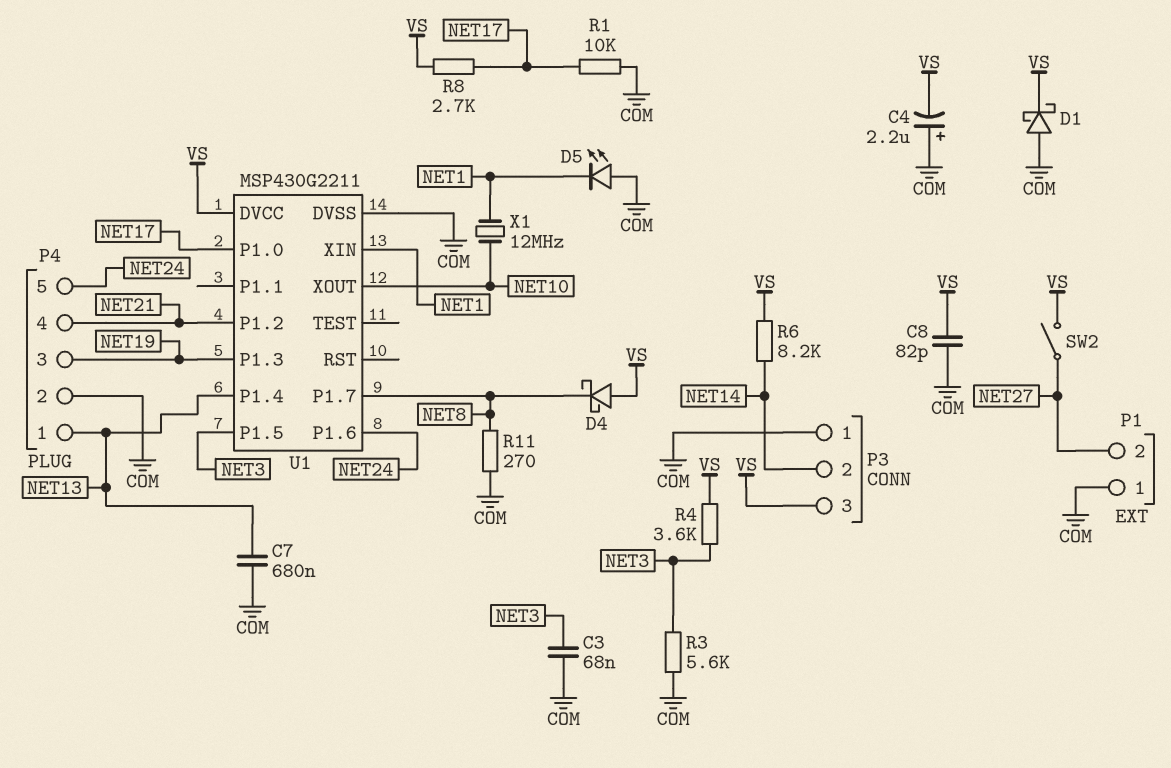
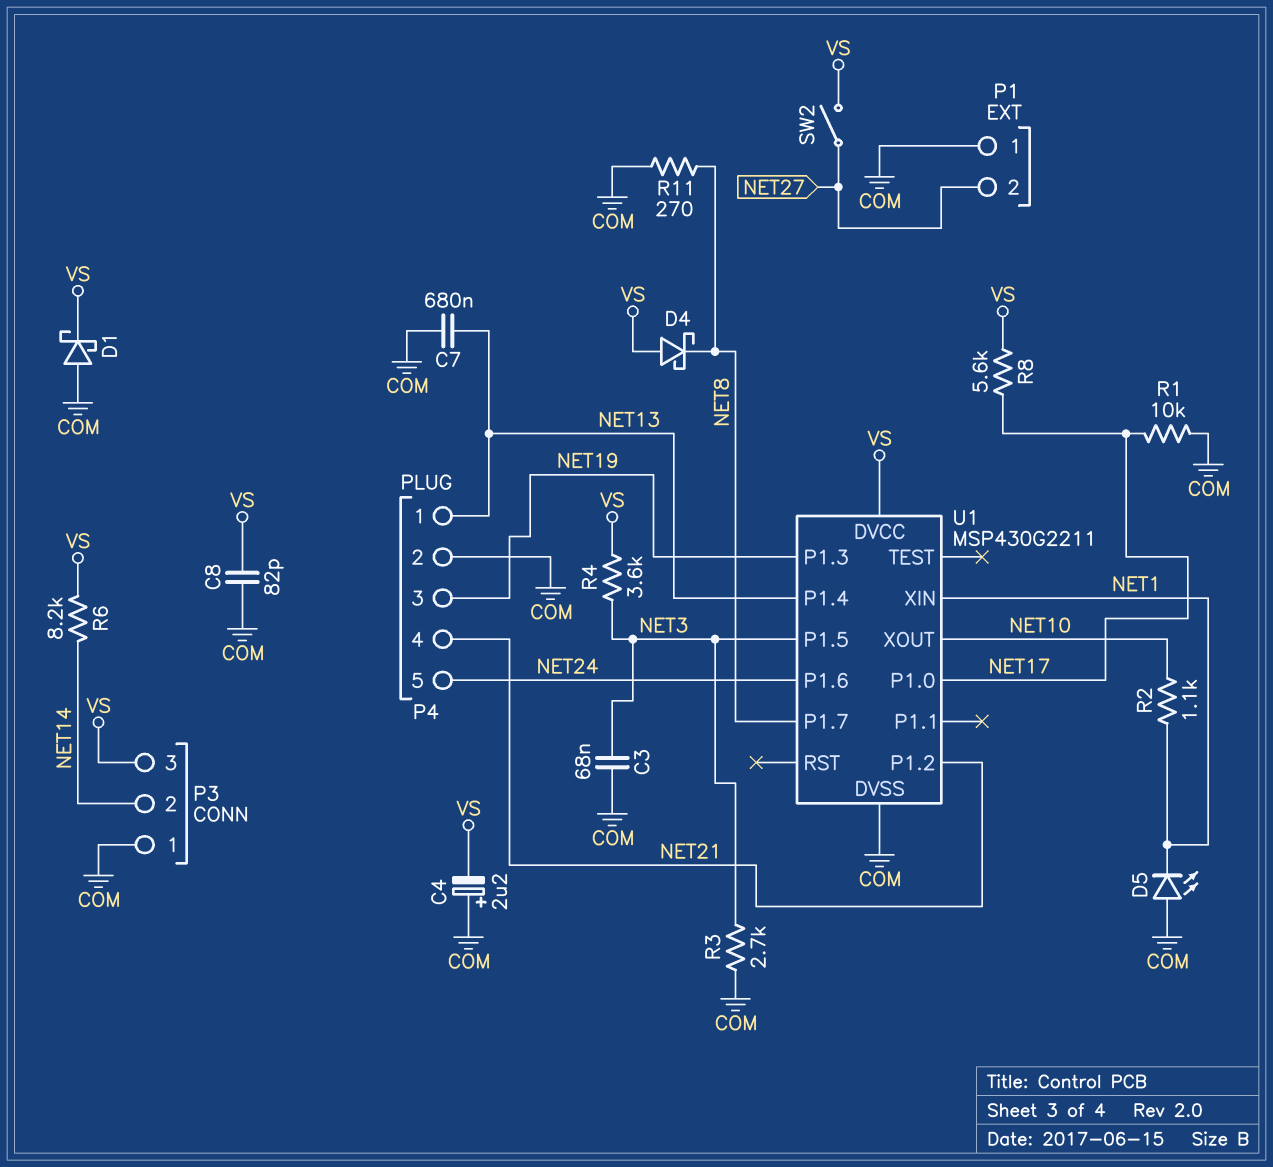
R2: none -> 1.1k (NET1, NET10)
R3: 5.6k (COM, NET3) -> 2.7k (COM, NET3)
R8: 2.7k (NET17, VS) -> 5.6k (NET17, VS)
X1: 12MHz (NET1, NET10) -> none

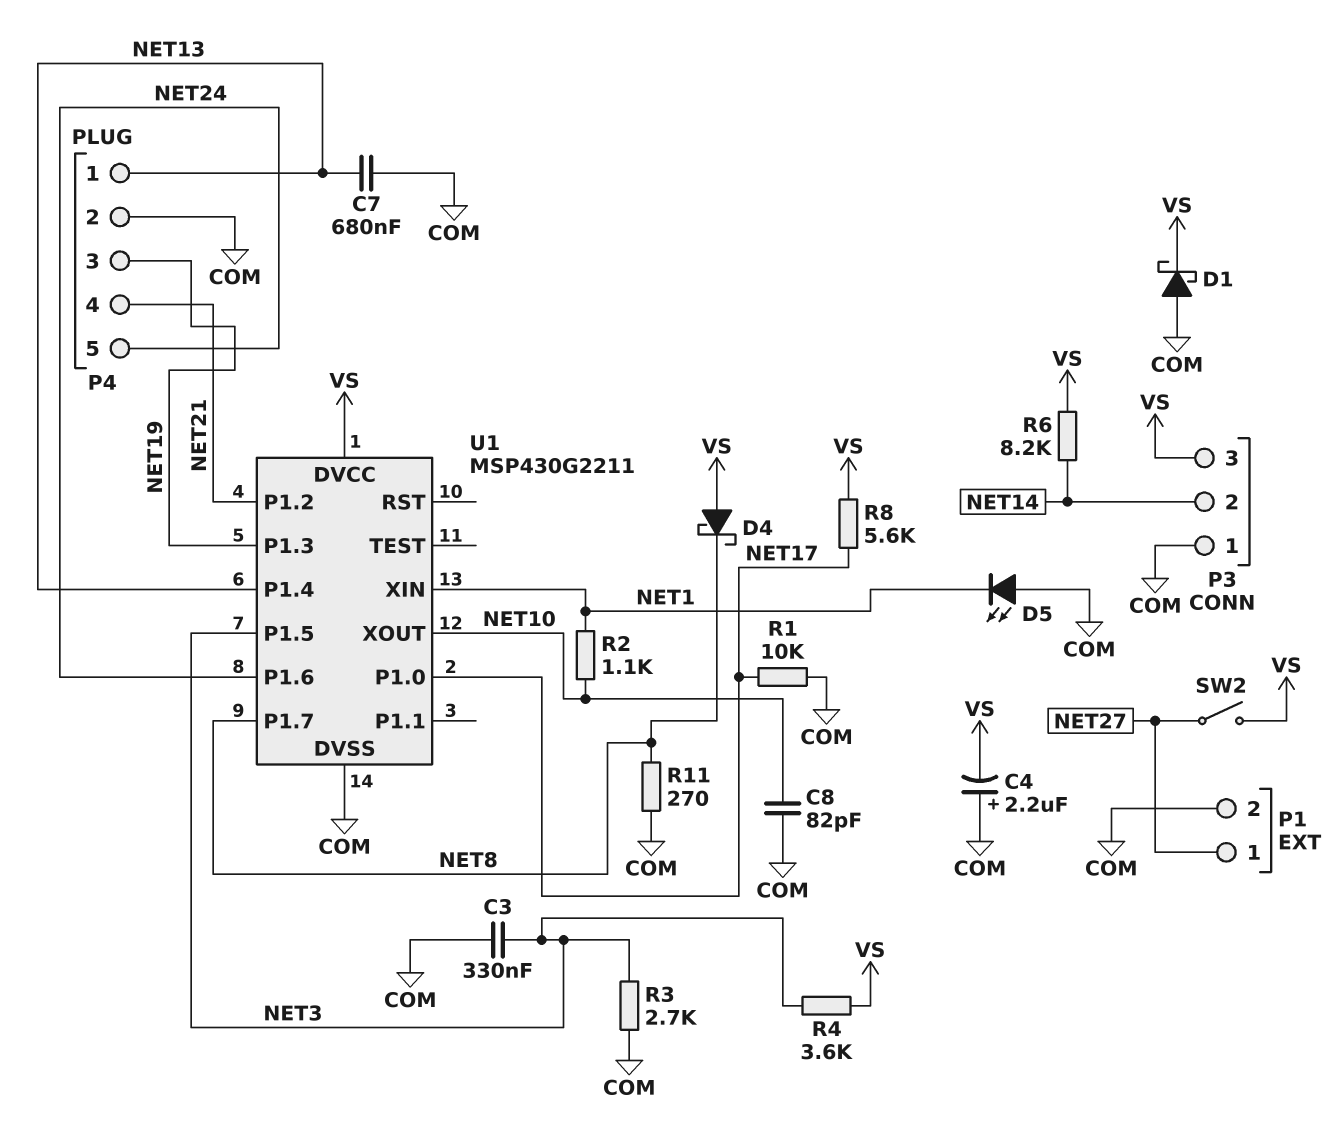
C3: 68nF (COM, NET3) -> 330nF (COM, NET3)
C8: 82pF (COM, VS) -> 82pF (COM, NET10)
P1 pin 1: COM -> NET27
P1 pin 2: NET27 -> COM

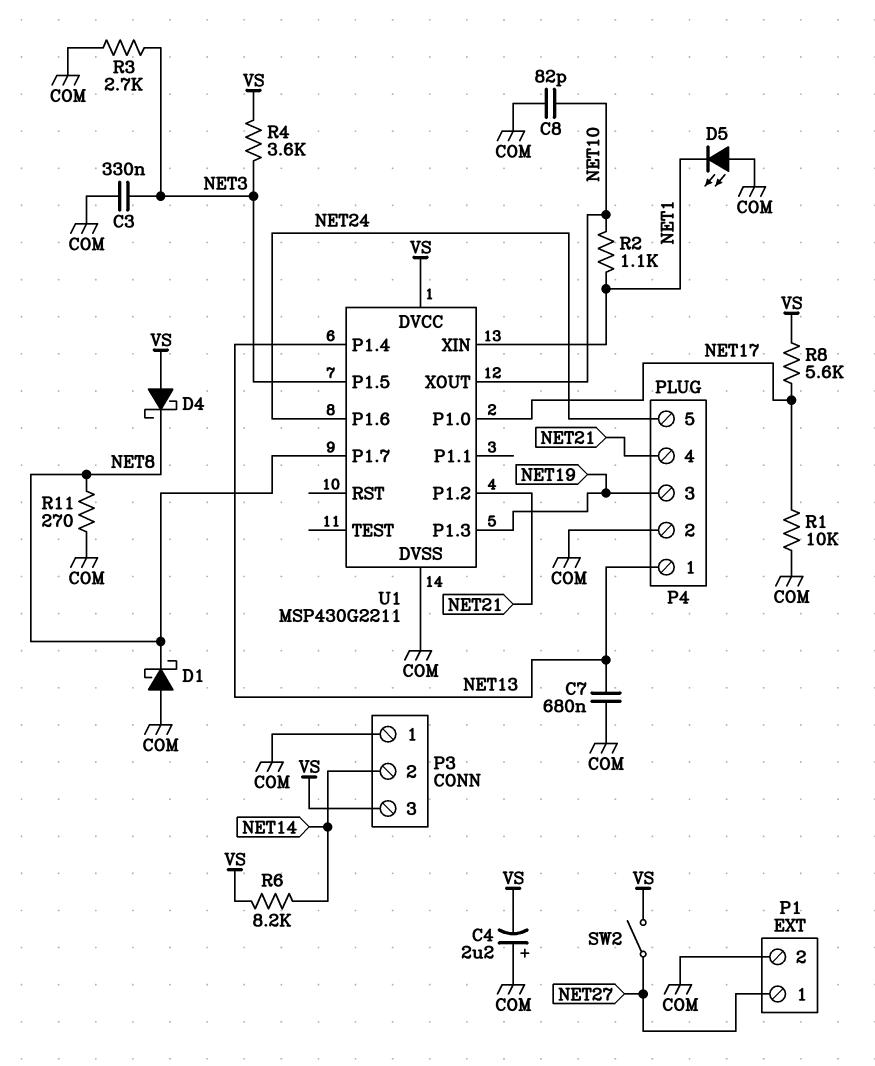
D1: schottky (A COM, K VS) -> schottky (A COM, K NET8)

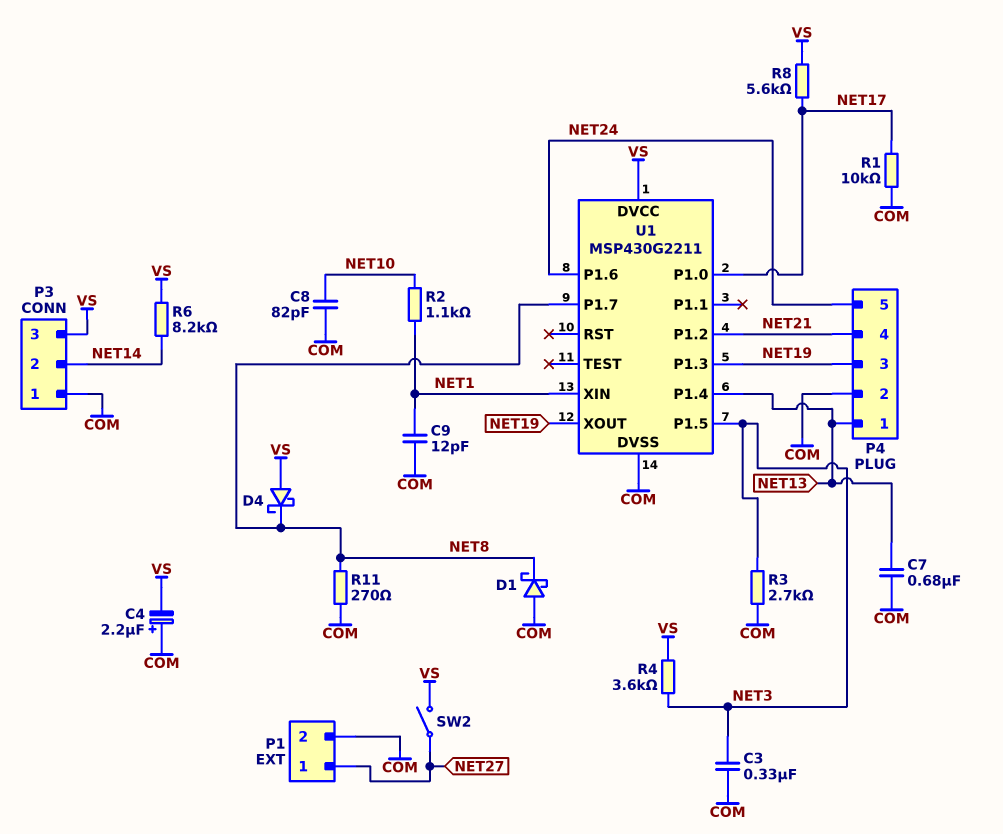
C9: none -> 12pF (COM, NET1)
D5: LED (A COM, K NET1) -> none
U1 pin XOUT: NET10 -> NET19

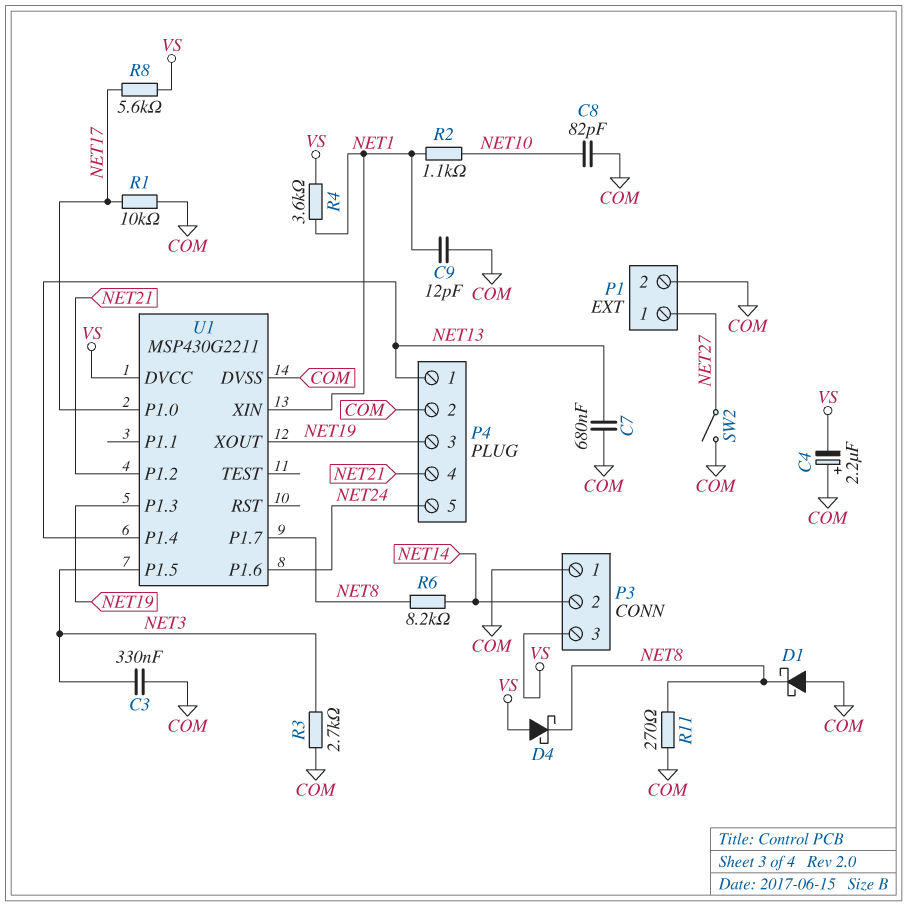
R4: 3.6k (NET3, VS) -> 3.6k (NET1, VS)
R6: 8.2k (NET14, VS) -> 8.2k (NET8, NET14)
SW2: switch (NET27, VS) -> switch (COM, NET27)

